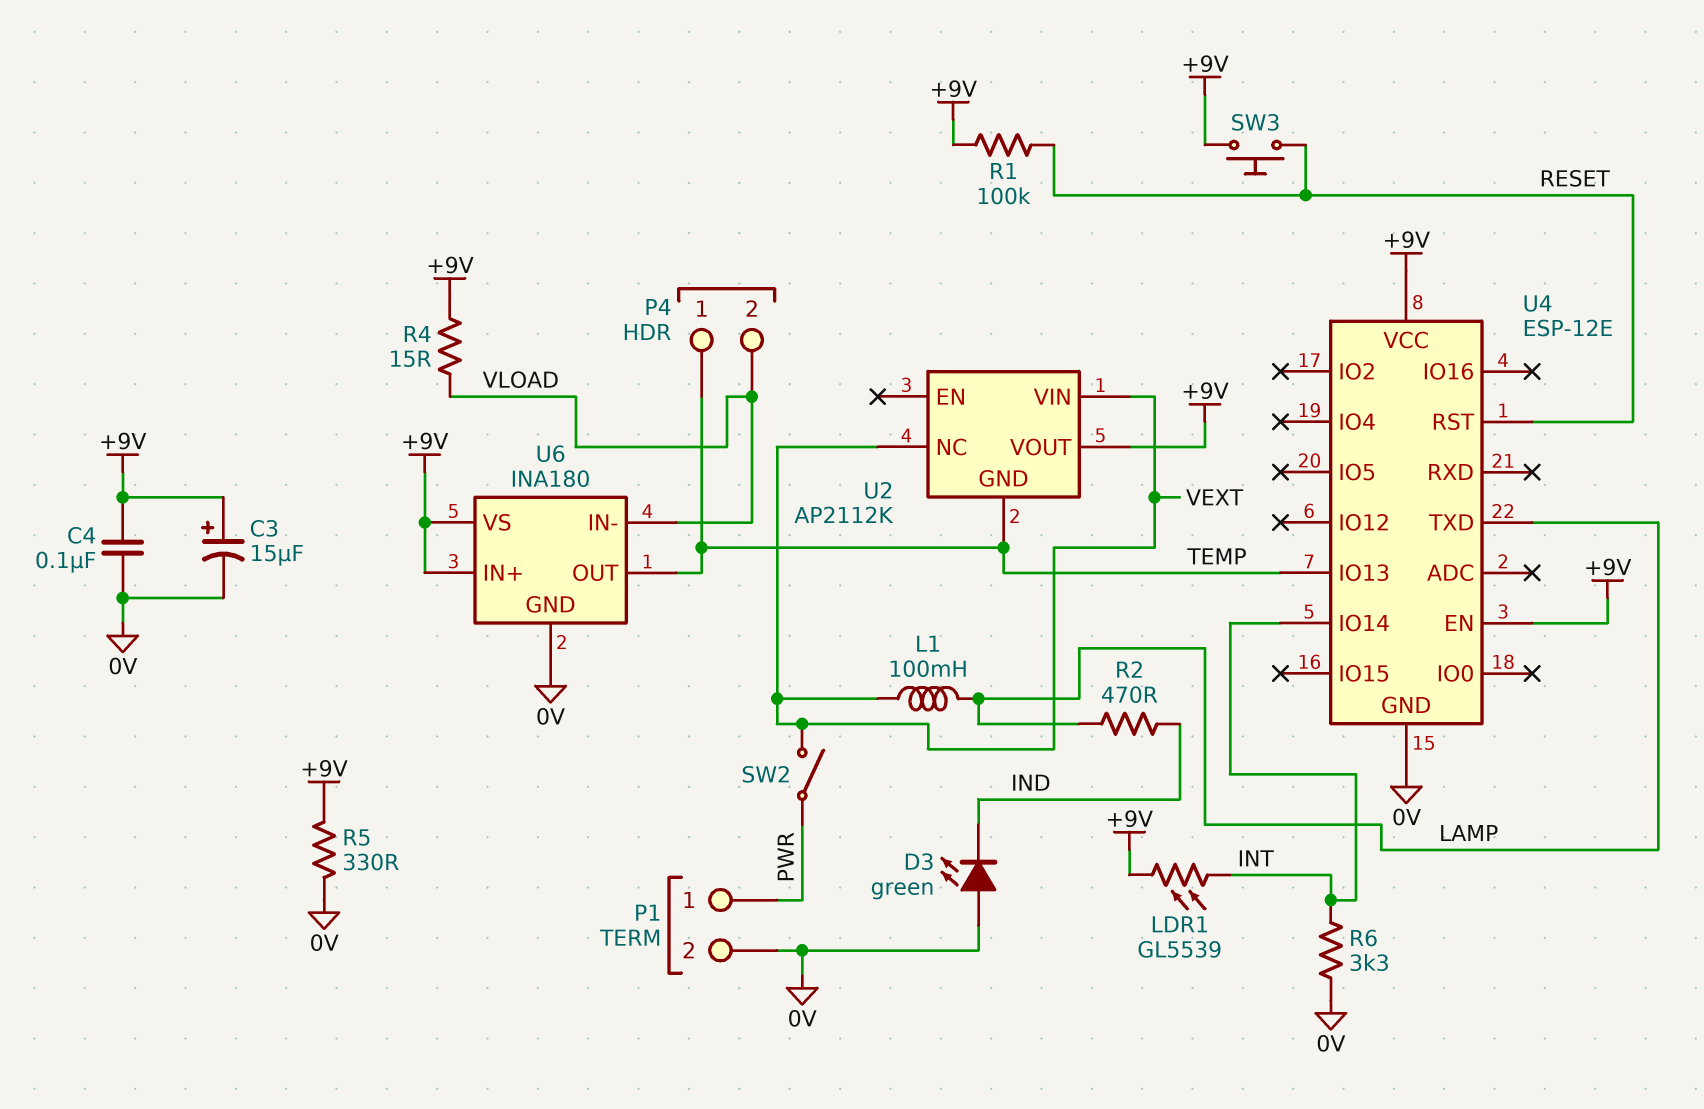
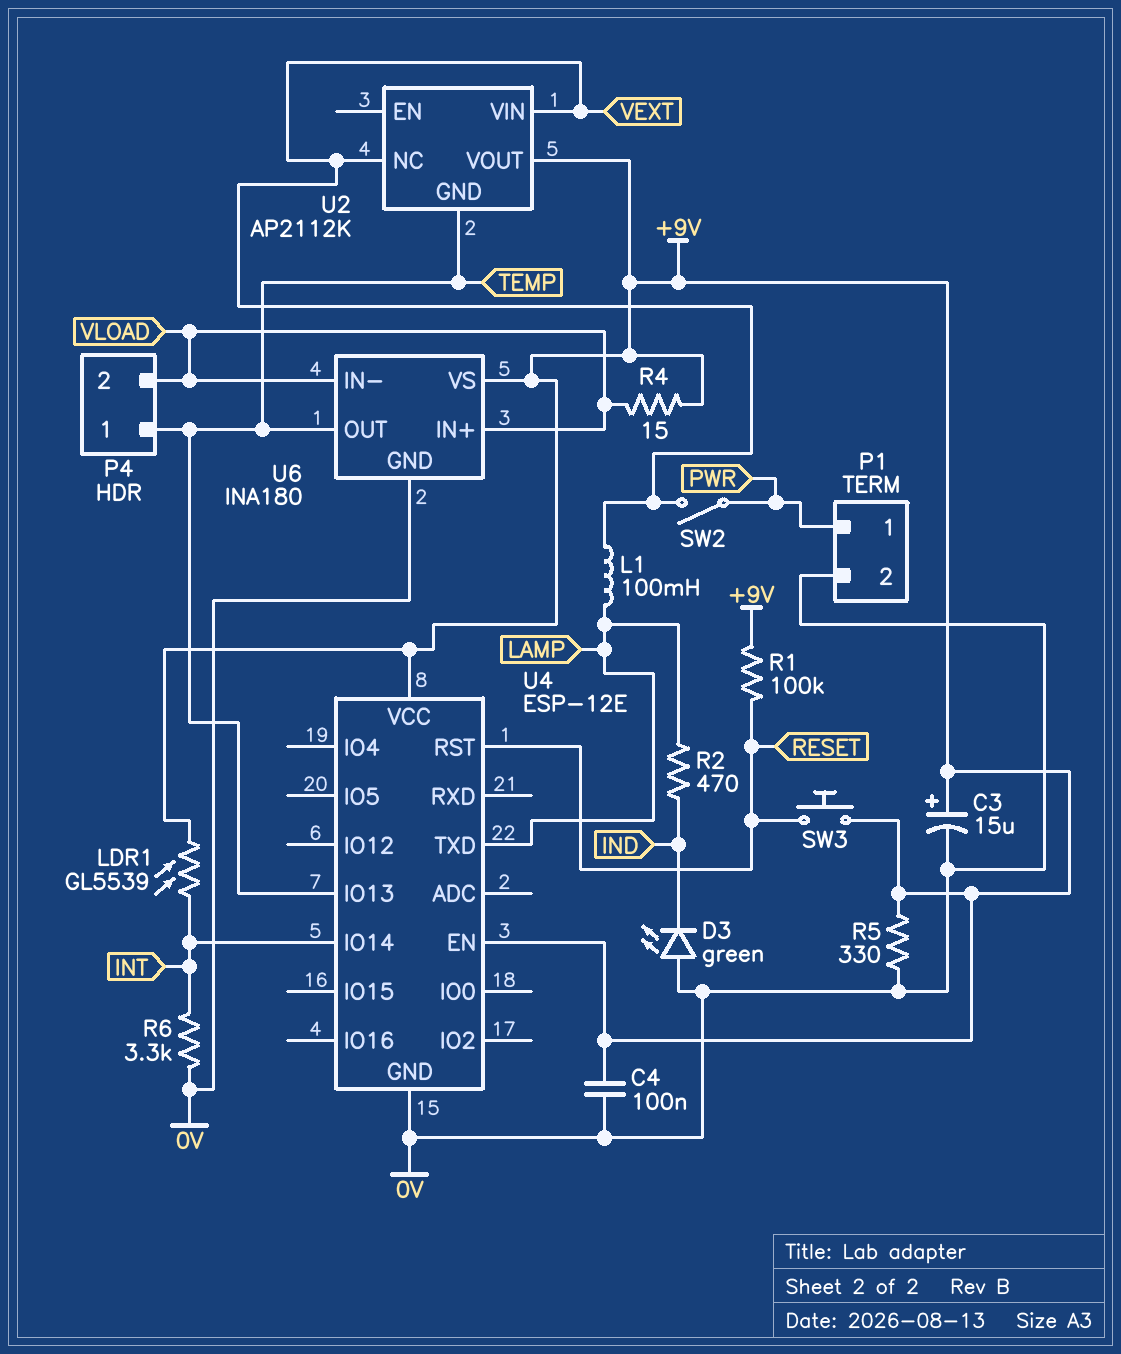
U6 pin IN+: +9V -> VLOAD

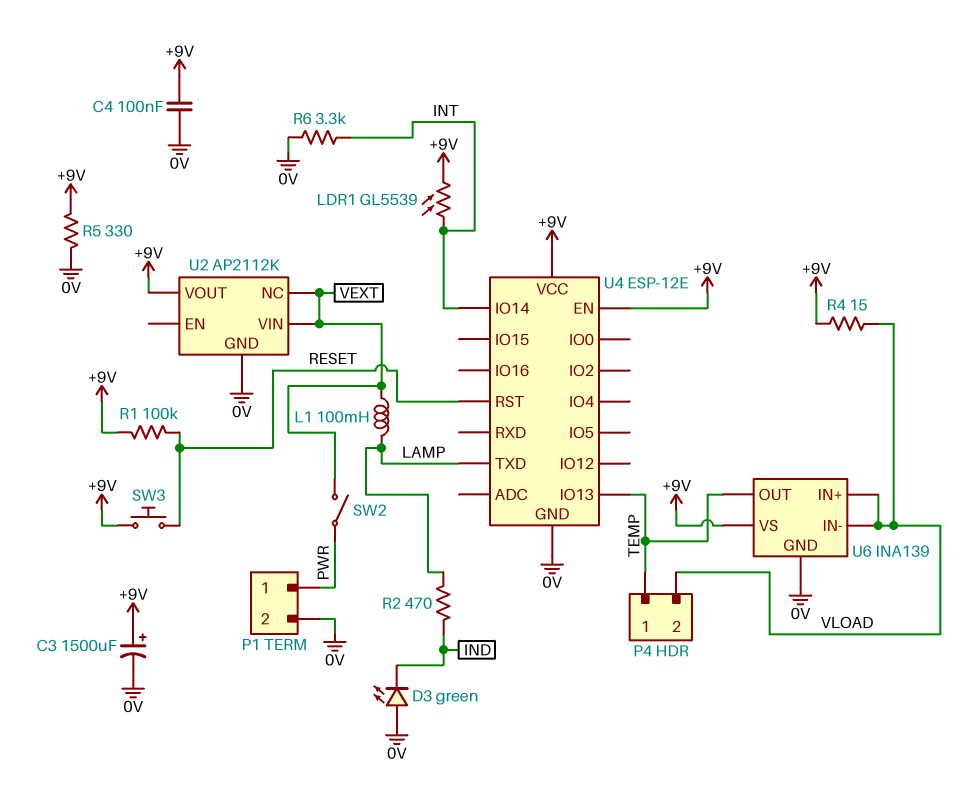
C3: 15uF (plus +9V, minus 0V) -> 1500uF (plus +9V, minus 0V)
U2 pin GND: TEMP -> 0V
U6: INA180 -> INA139

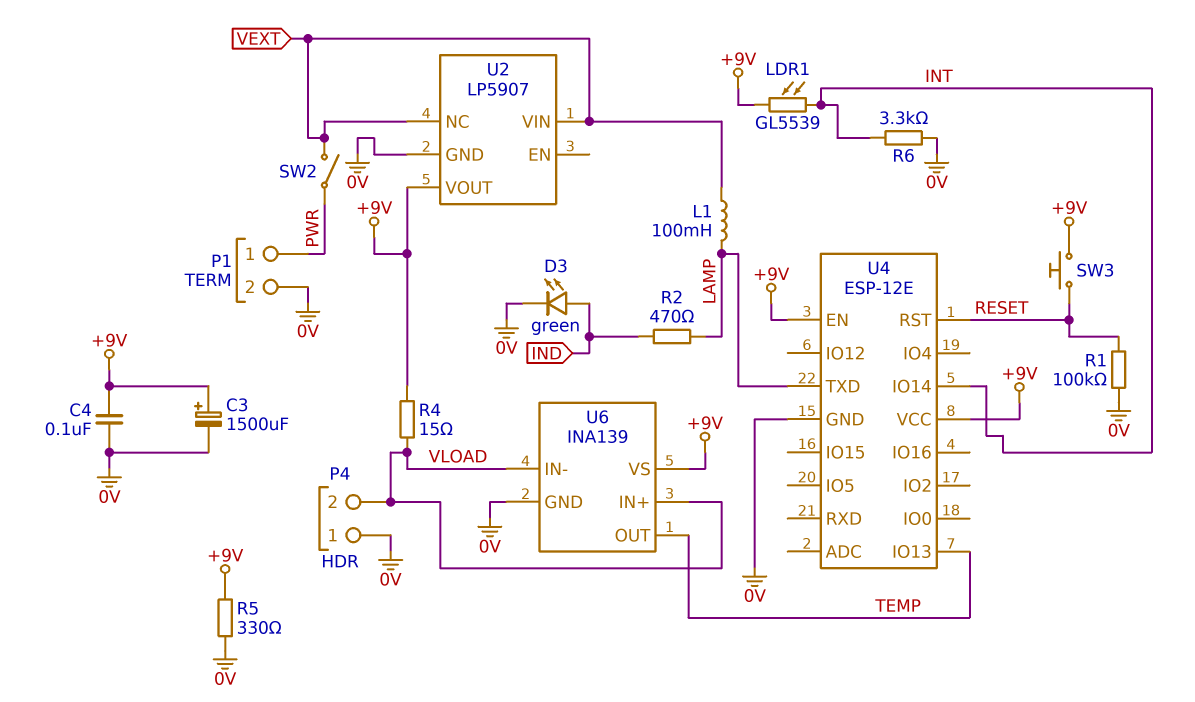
D3: LED green (A 0V, K IND) -> LED green (A IND, K 0V)
P4 pin 1: TEMP -> 0V
R1: 100k (+9V, RESET) -> 100k (0V, RESET)
U2: AP2112K -> LP5907

